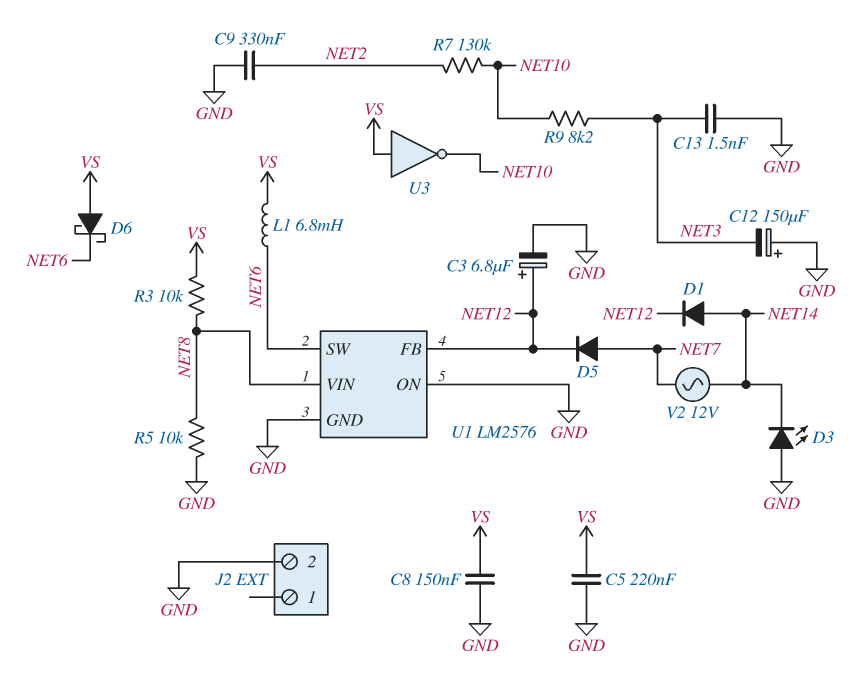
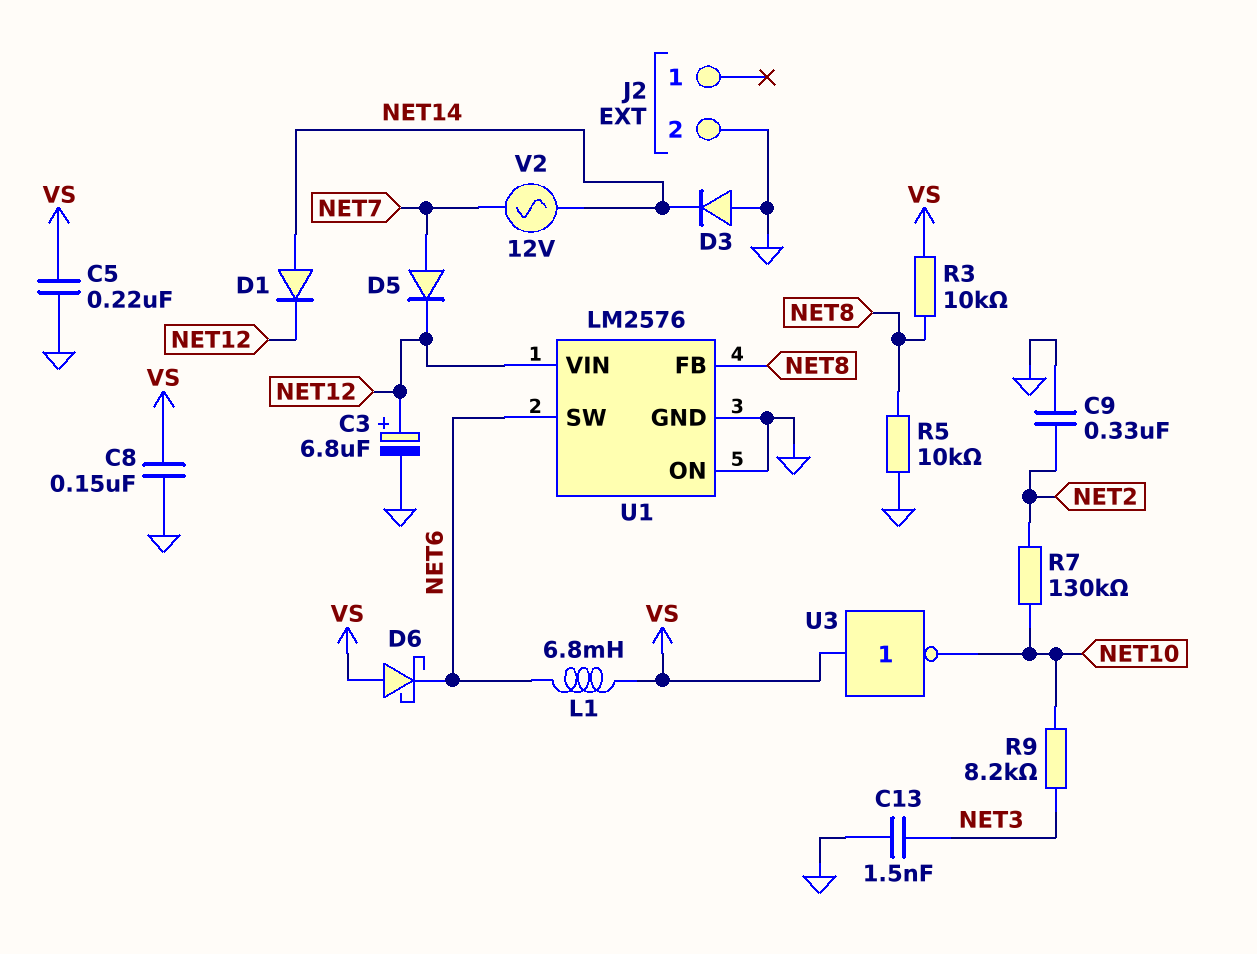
C12: 150uF (plus GND, minus NET3) -> none
D3: LED (A GND, K NET14) -> diode (A GND, K NET14)
U1 pin FB: NET12 -> NET8
U1 pin VIN: NET8 -> NET12

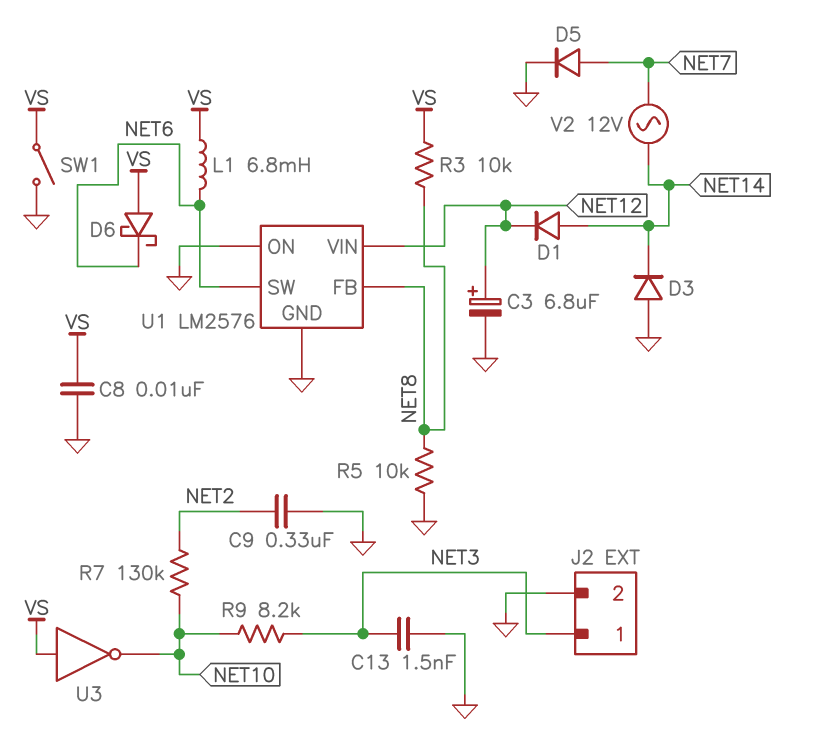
C5: 220nF (GND, VS) -> none
C8: 150nF (GND, VS) -> 10nF (GND, VS)
D5: diode (A NET7, K NET12) -> diode (A NET7, K GND)
J2 pin 1: none -> NET3
SW1: none -> switch (GND, VS)

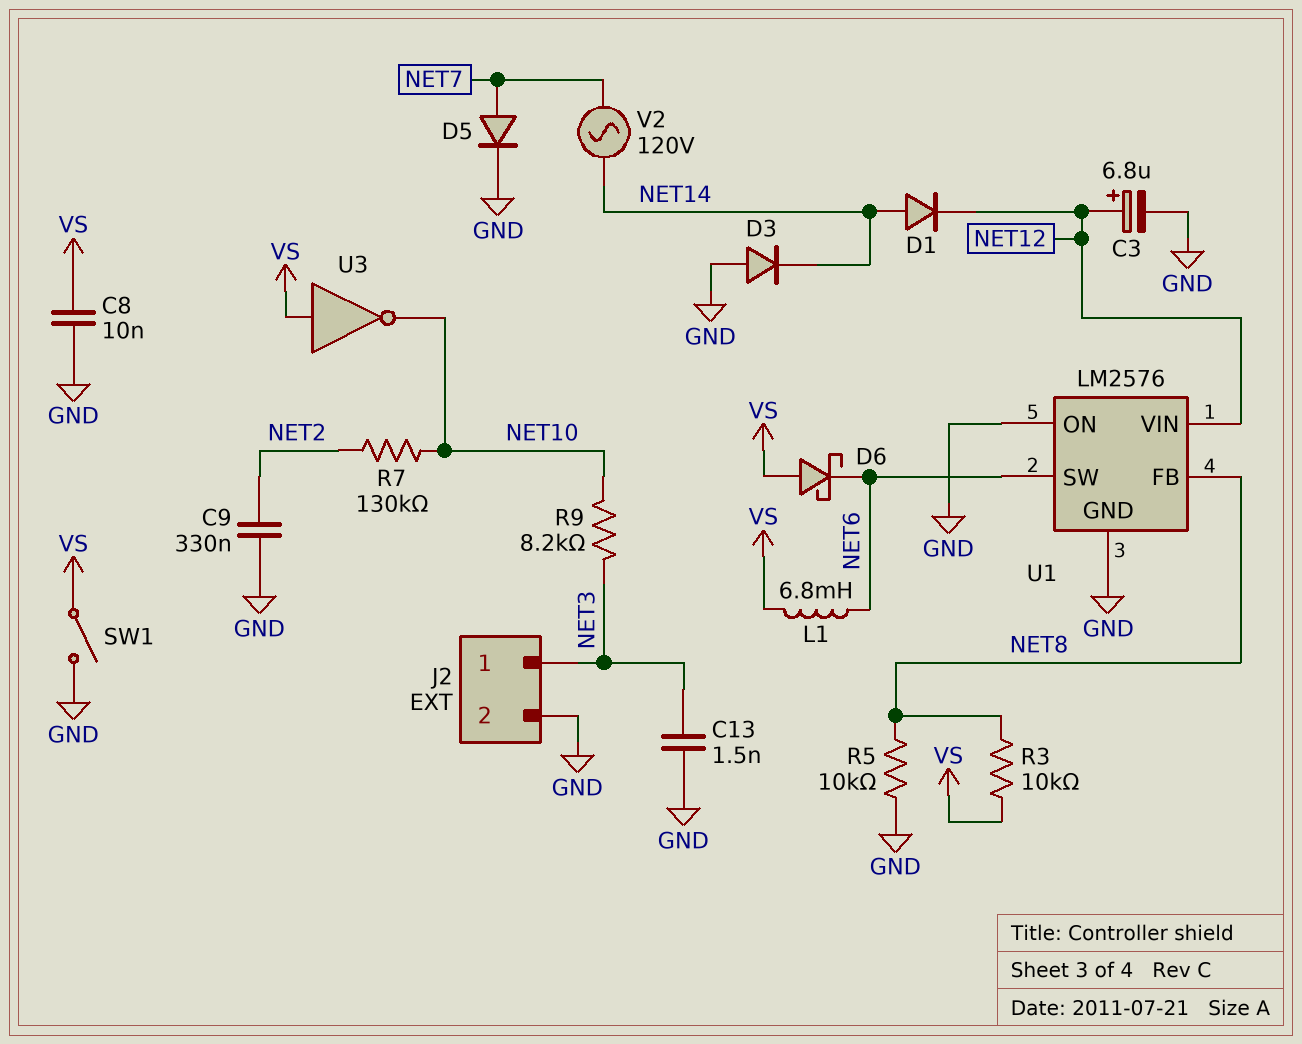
V2: AC 12V (NET7, NET14) -> AC 120V (NET7, NET14)

